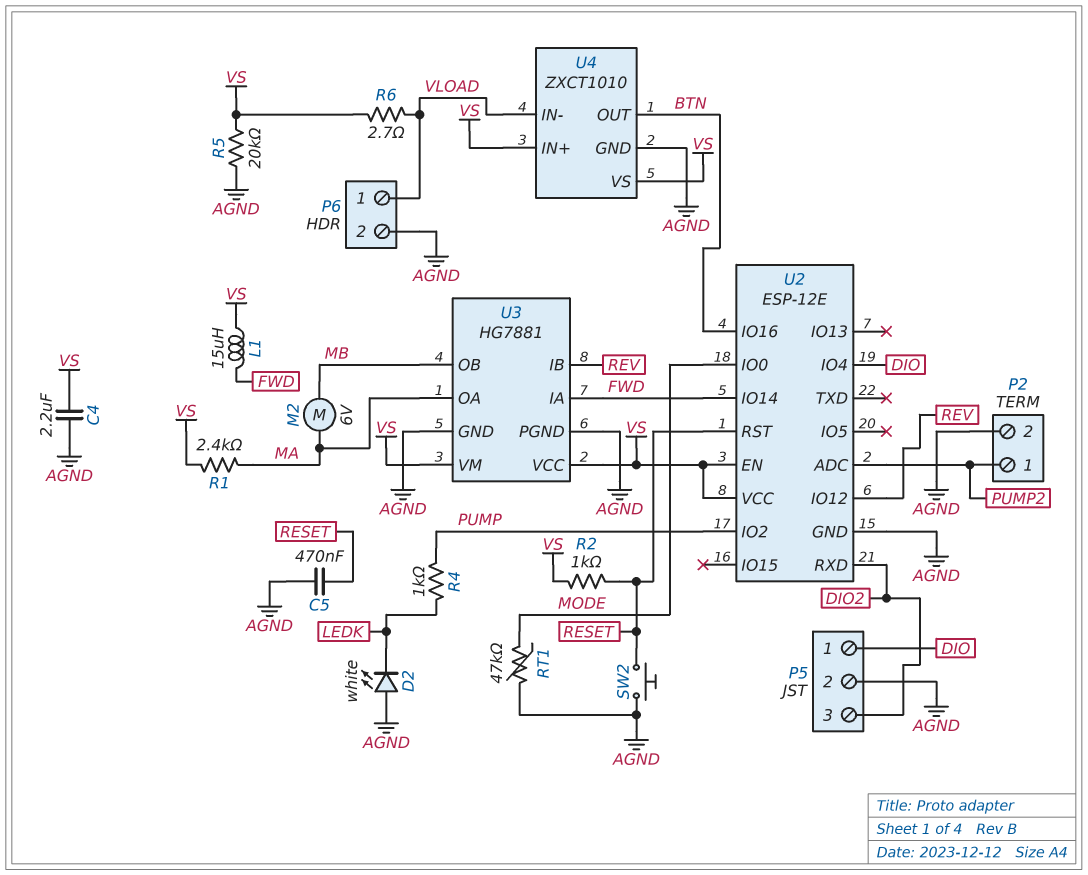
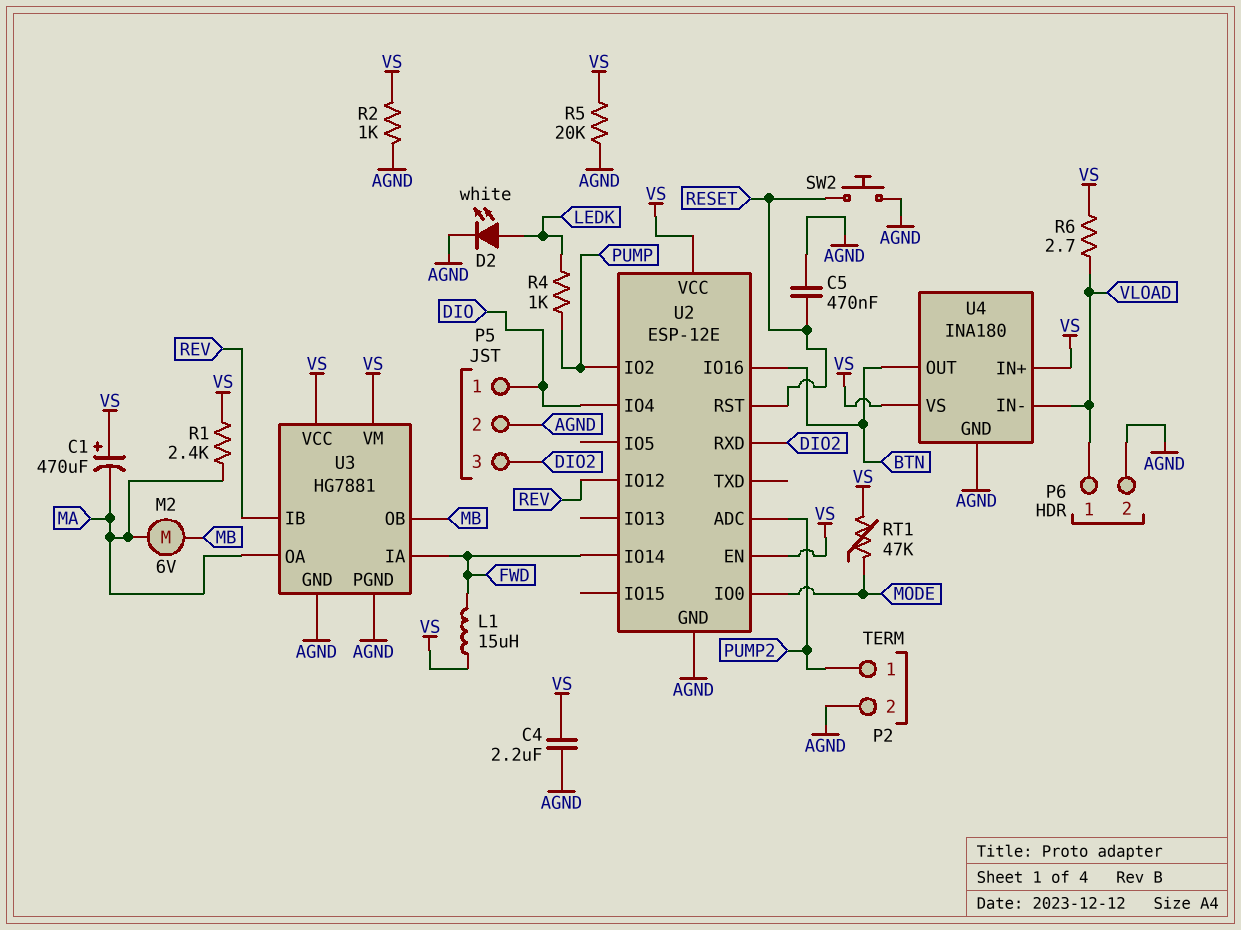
C1: none -> 470uF (plus VS, minus MA)
D2: LED white (A AGND, K LEDK) -> LED white (A LEDK, K AGND)
R2: 1k (RESET, VS) -> 1k (AGND, VS)
RT1: 47k (AGND, MODE) -> 47k (MODE, VS)
U4: ZXCT1010 -> INA180

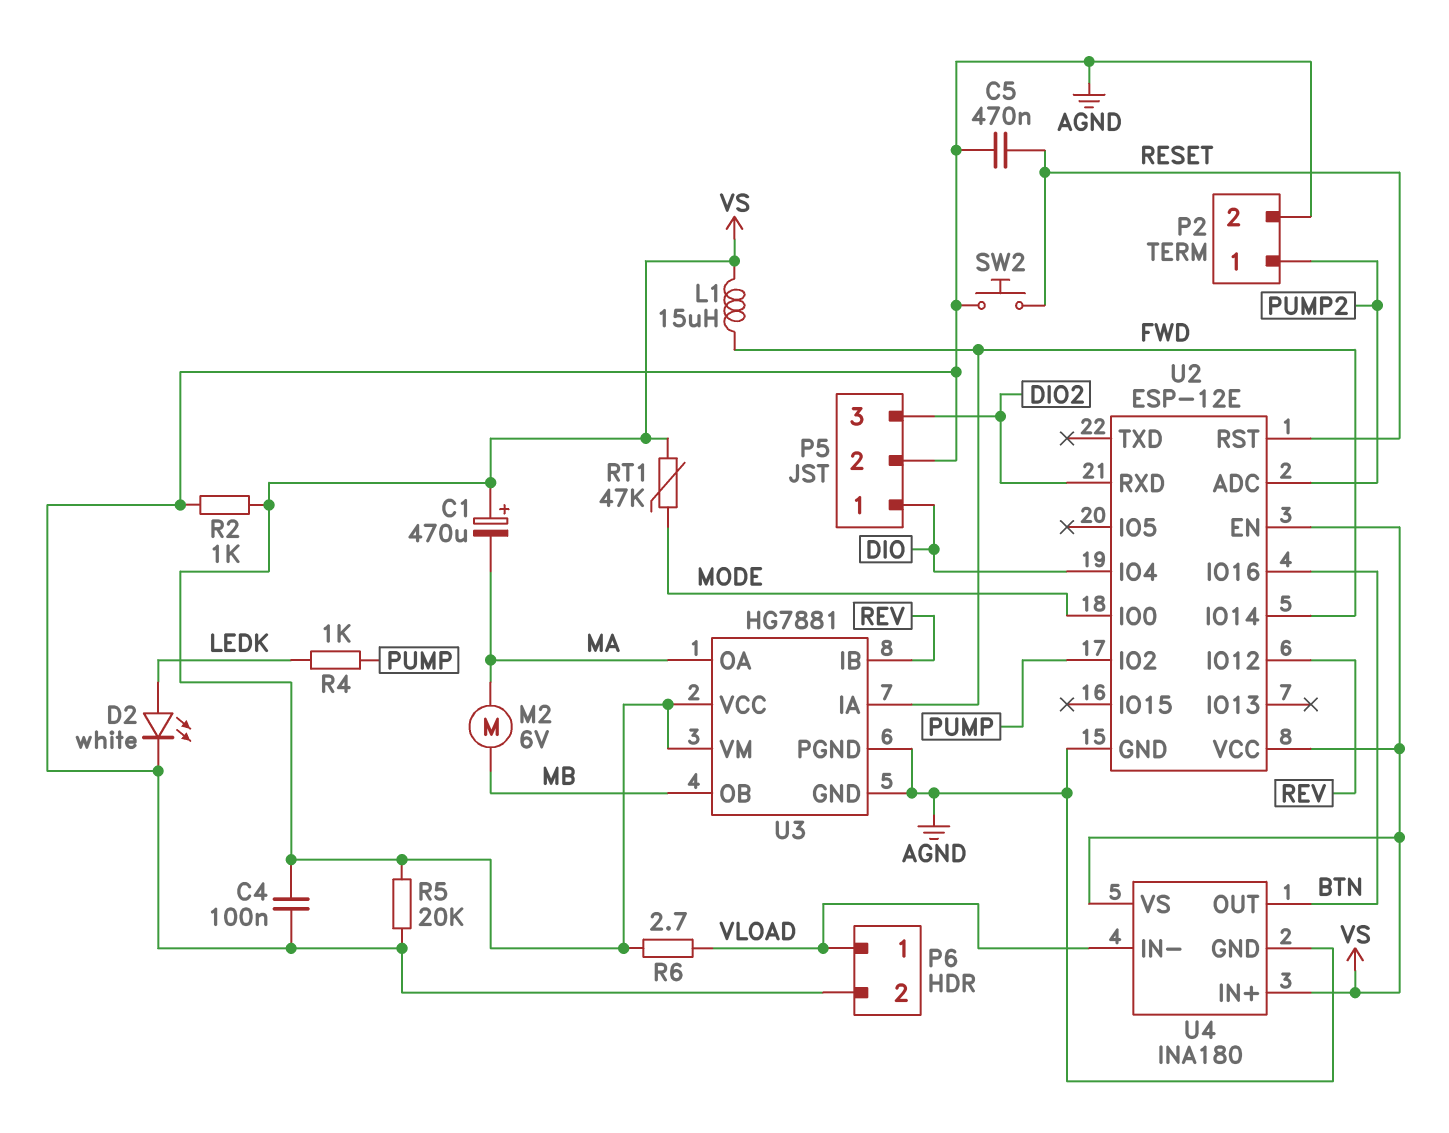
C4: 2.2uF (AGND, VS) -> 100nF (AGND, VS)
R1: 2.4k (MA, VS) -> none

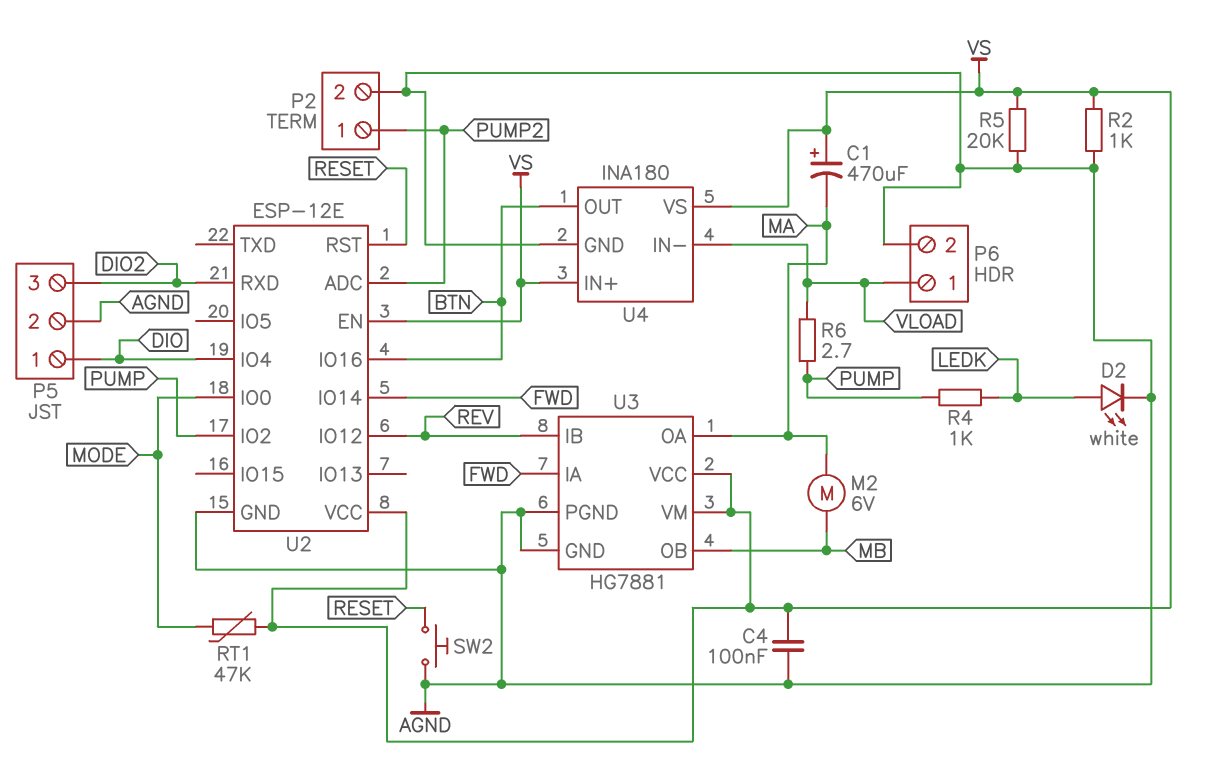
C5: 470nF (AGND, RESET) -> none
L1: 15uH (FWD, VS) -> none
R6: 2.7 (VLOAD, VS) -> 2.7 (PUMP, VLOAD)

